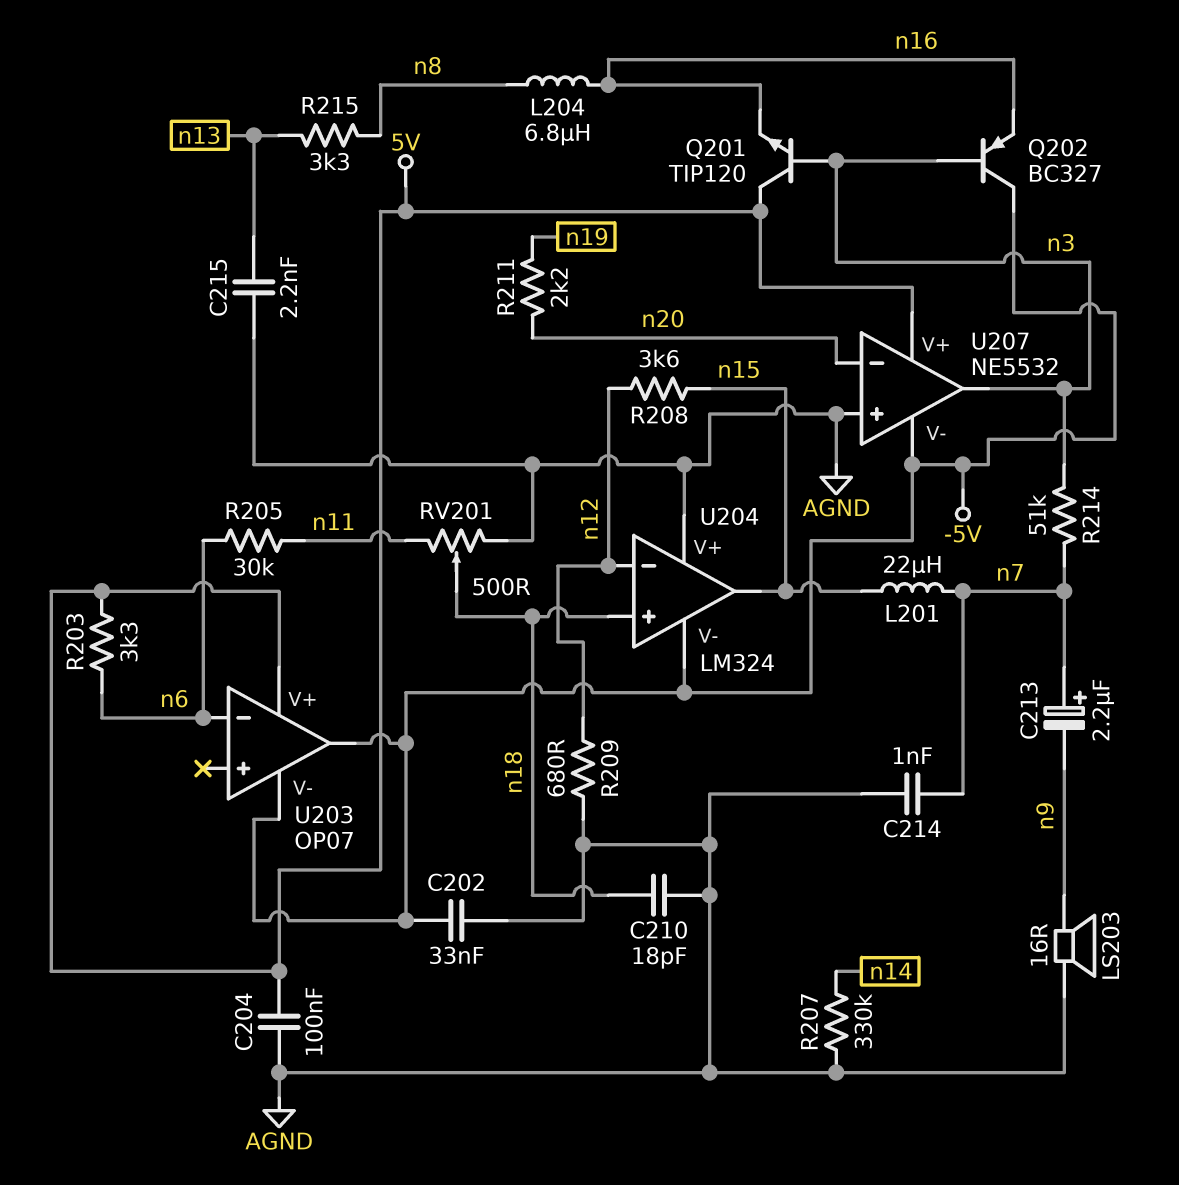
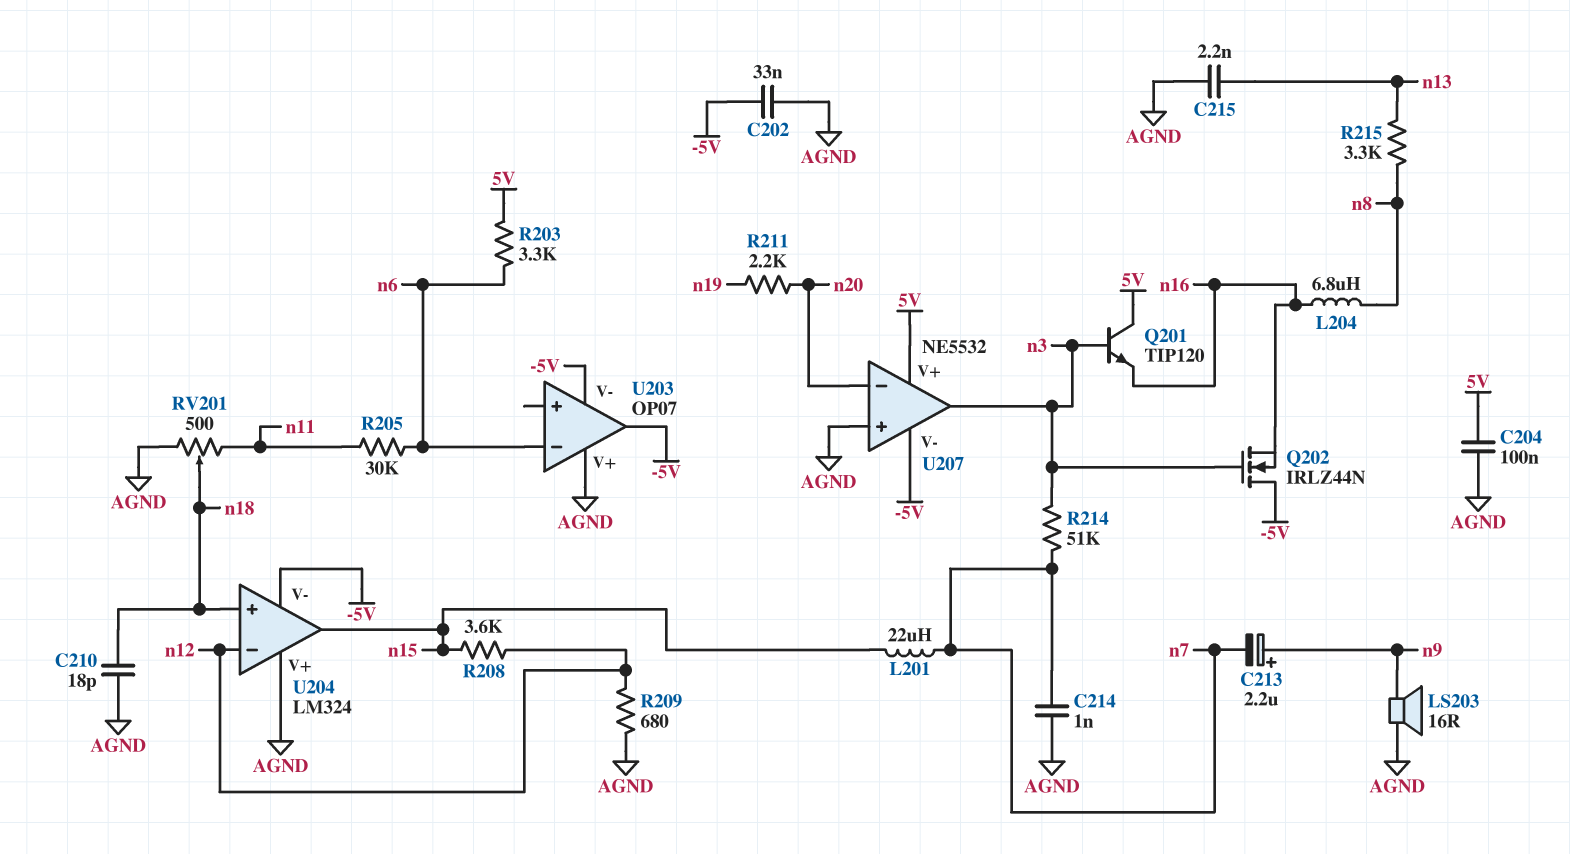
C213: 2.2uF (plus n7, minus n9) -> 2.2uF (plus n9, minus n7)
Q202: PNP BC327 (B n3, C -5V, E n16) -> NMOS IRLZ44N (G n3, D -5V, S n16)
R207: 330k (AGND, n14) -> none
U203 pin V+: 5V -> AGND

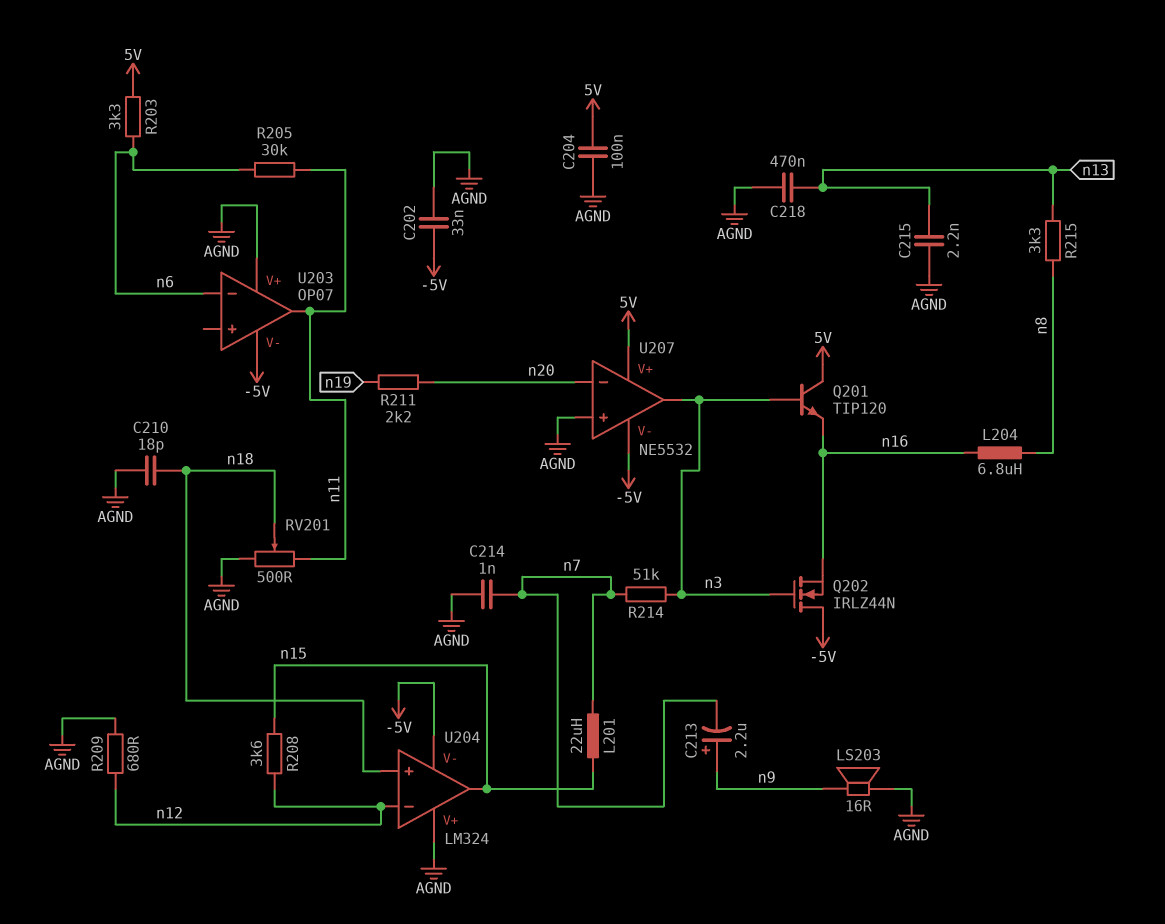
C218: none -> 470nF (AGND, n13)
U203 pin out: -5V -> n11

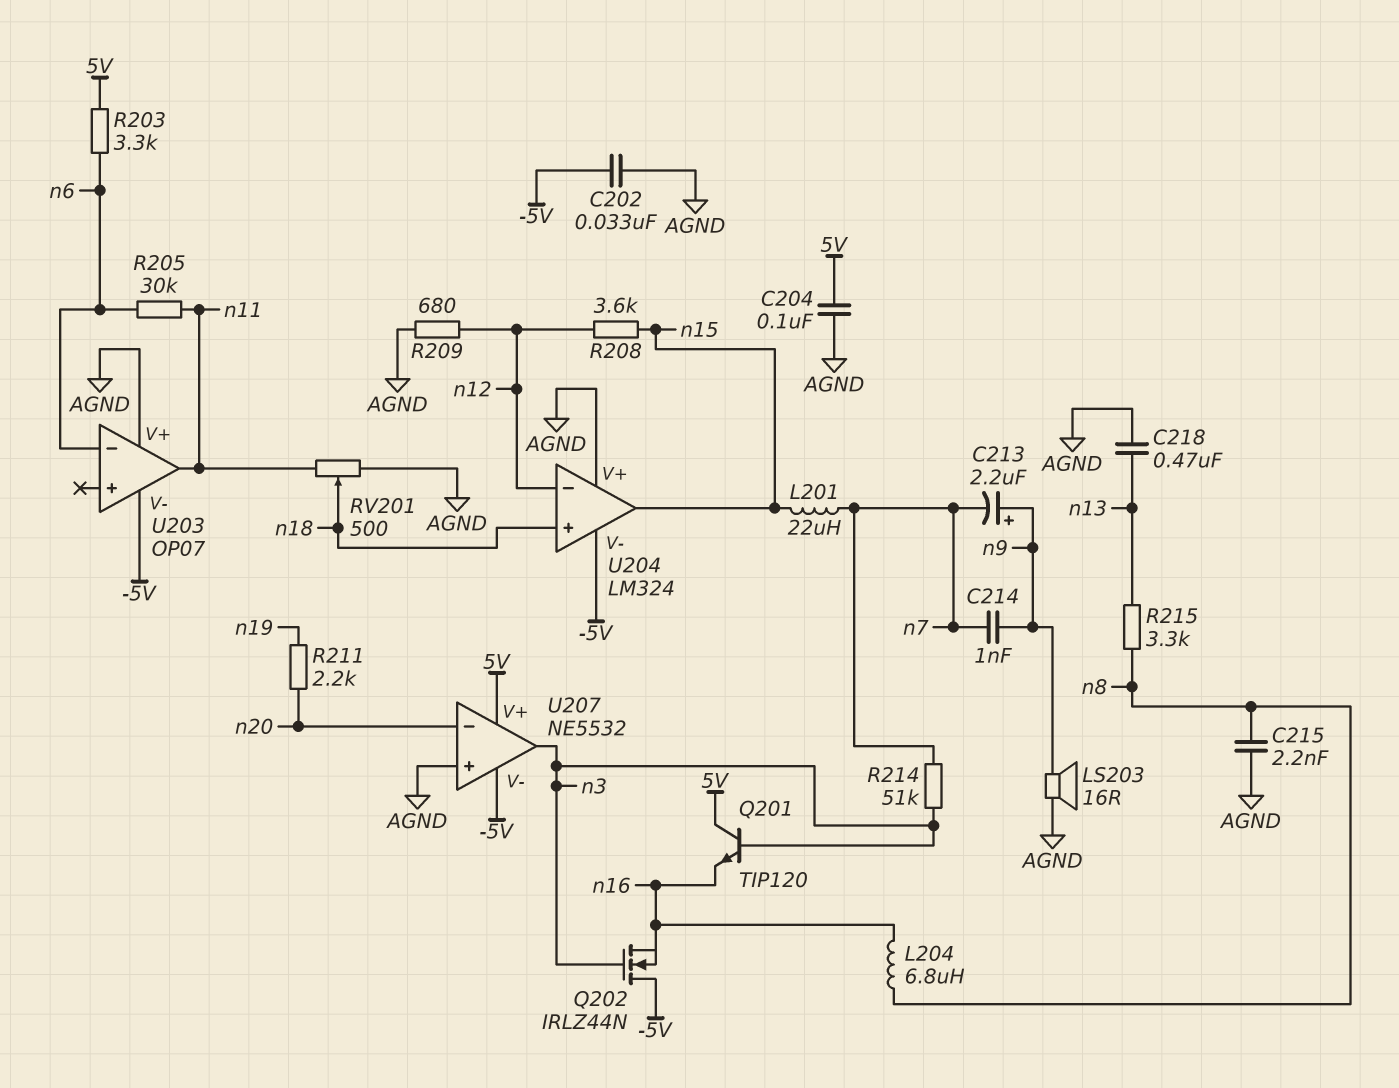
C210: 18pF (AGND, n18) -> none
C214: 1nF (AGND, n7) -> 1nF (n7, n9)
C215: 2.2nF (AGND, n13) -> 2.2nF (AGND, n8)

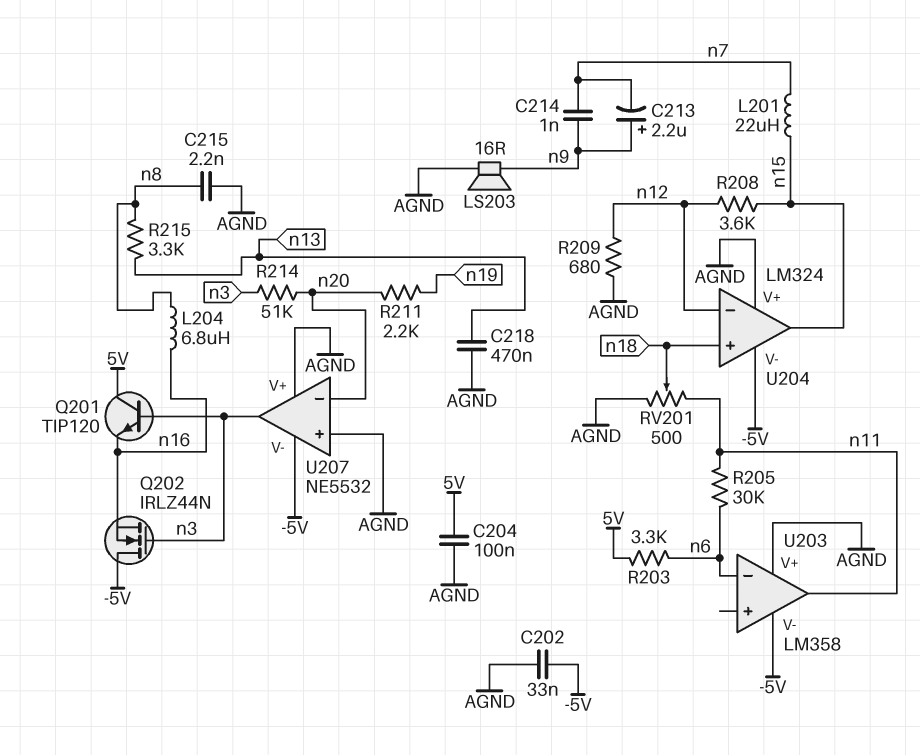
R214: 51k (n3, n7) -> 51k (n3, n20)
U203: OP07 -> LM358
U207 pin V+: 5V -> AGND

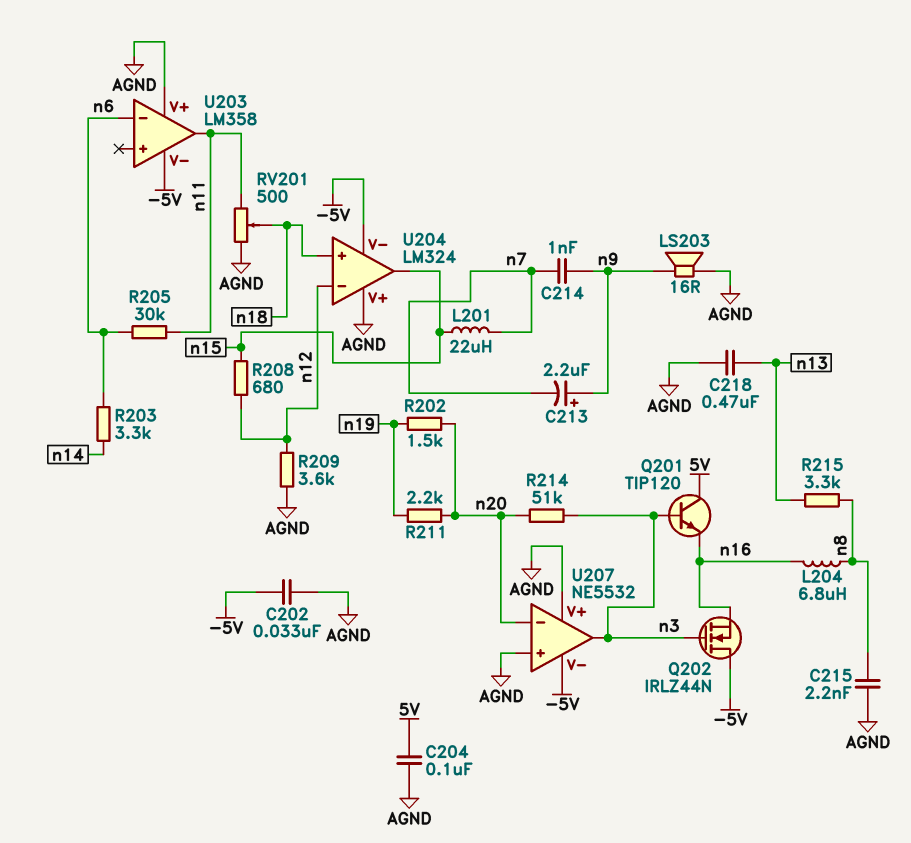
R202: none -> 1.5k (n19, n20)
R203: 3.3k (5V, n6) -> 3.3k (n6, n14)
R208: 3.6k (n12, n15) -> 680 (n12, n15)
R209: 680 (AGND, n12) -> 3.6k (AGND, n12)

